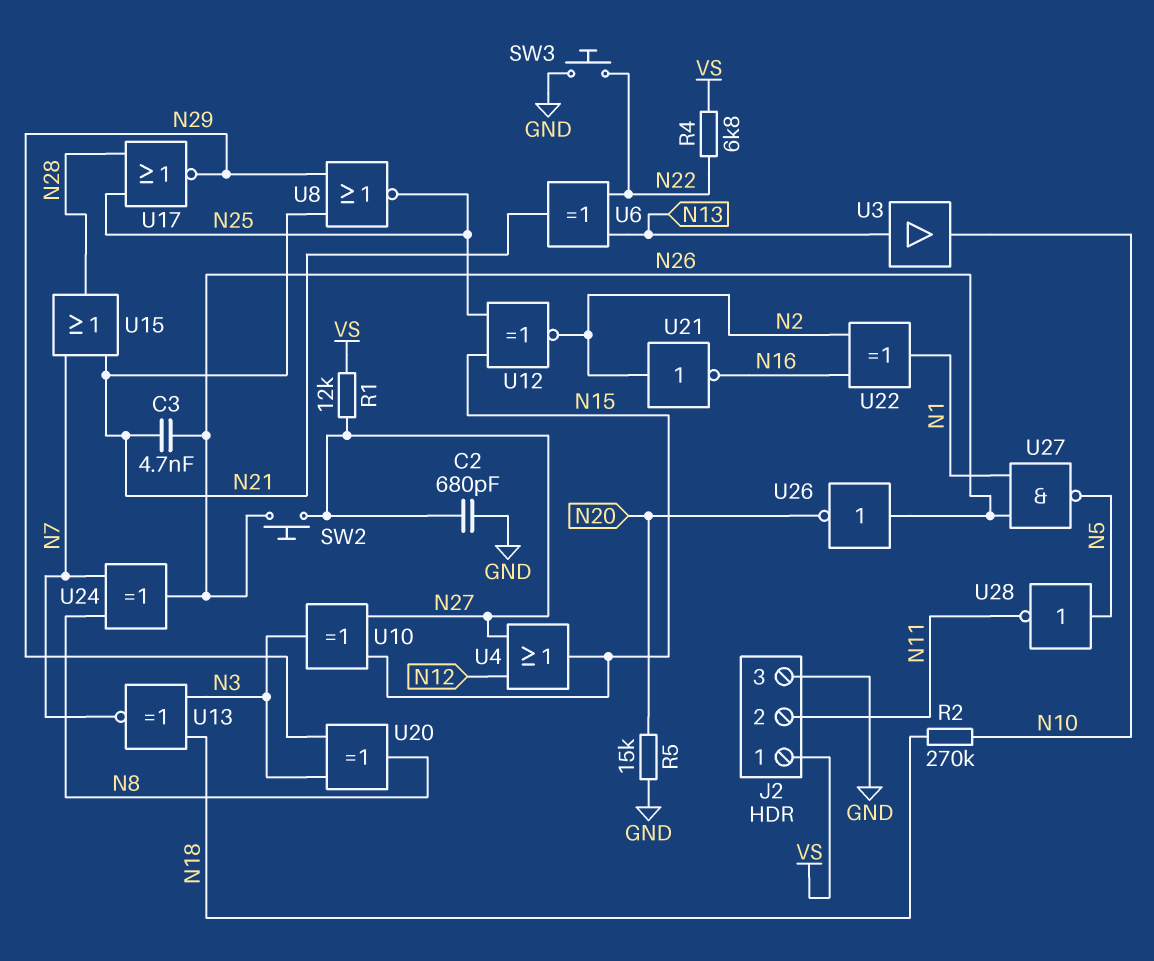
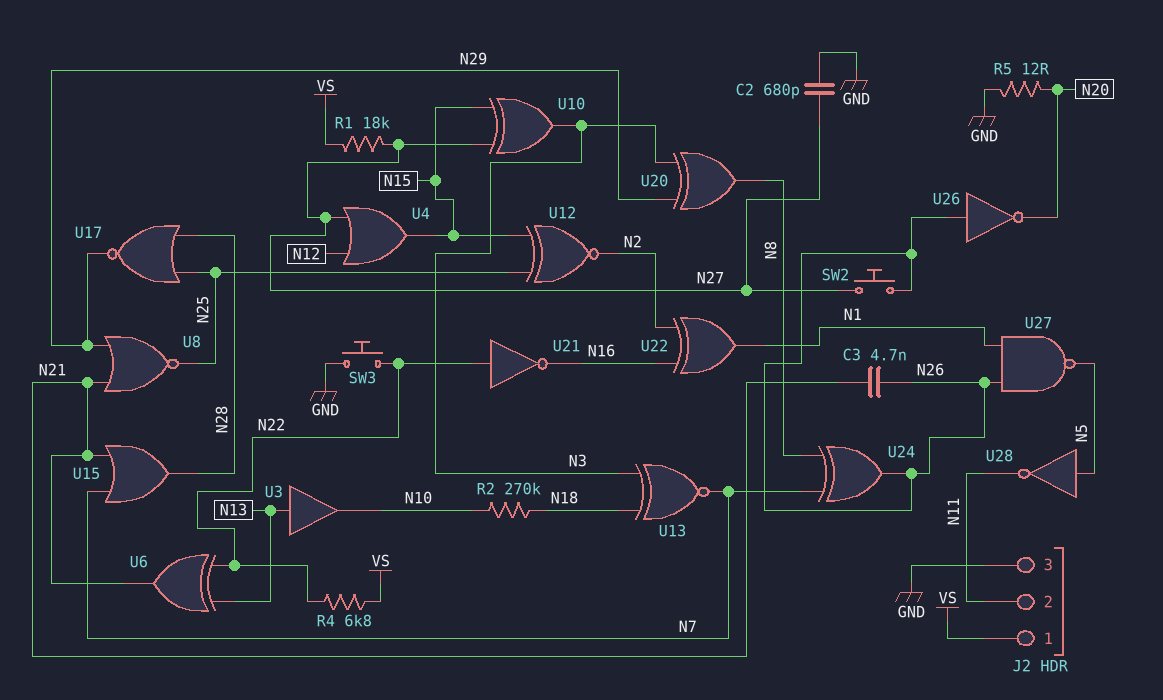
R1: 12k (N27, VS) -> 18k (N27, VS)
R5: 15k (GND, N20) -> 12 (GND, N20)
U21: NOT (in N2, out N16) -> NOT (in N22, out N16)

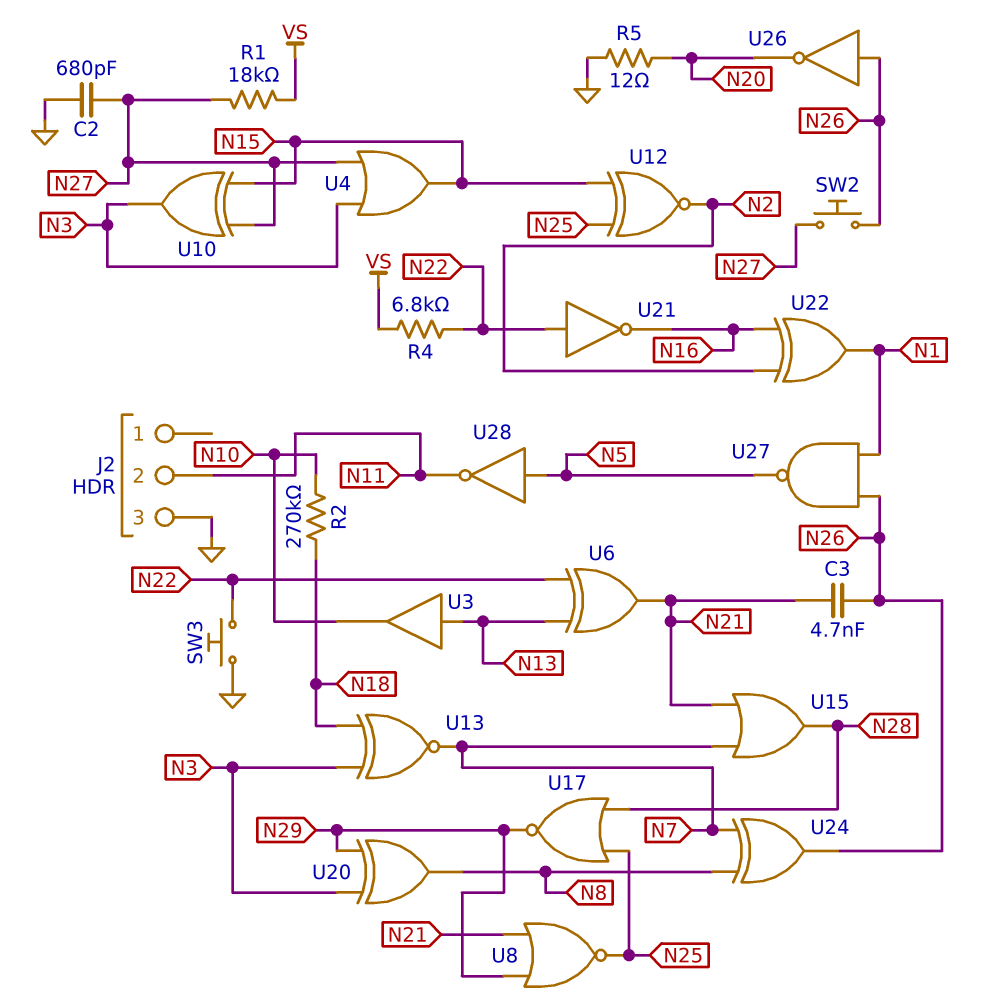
J2 pin 1: VS -> none
U4: OR (in N12, in N27, out N15) -> OR (in N3, in N27, out N15)

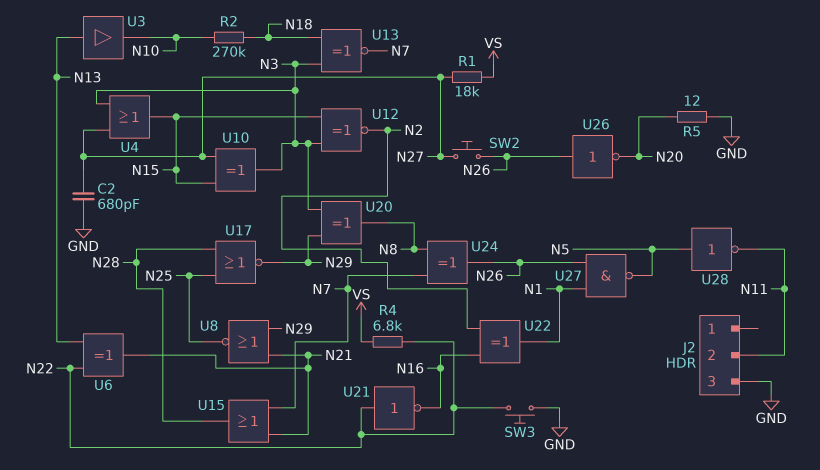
C3: 4.7nF (N21, N26) -> none
U12: XNOR (in N15, in N25, out N2) -> XNOR (in N3, in N15, out N2)

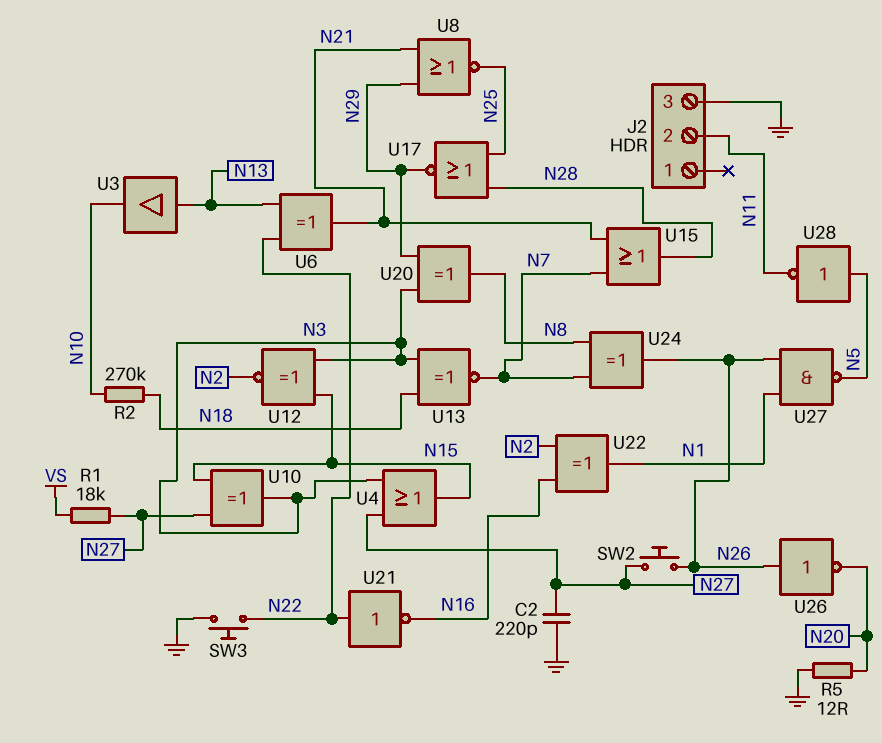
C2: 680pF (GND, N27) -> 220pF (GND, N27)
R4: 6.8k (N22, VS) -> none

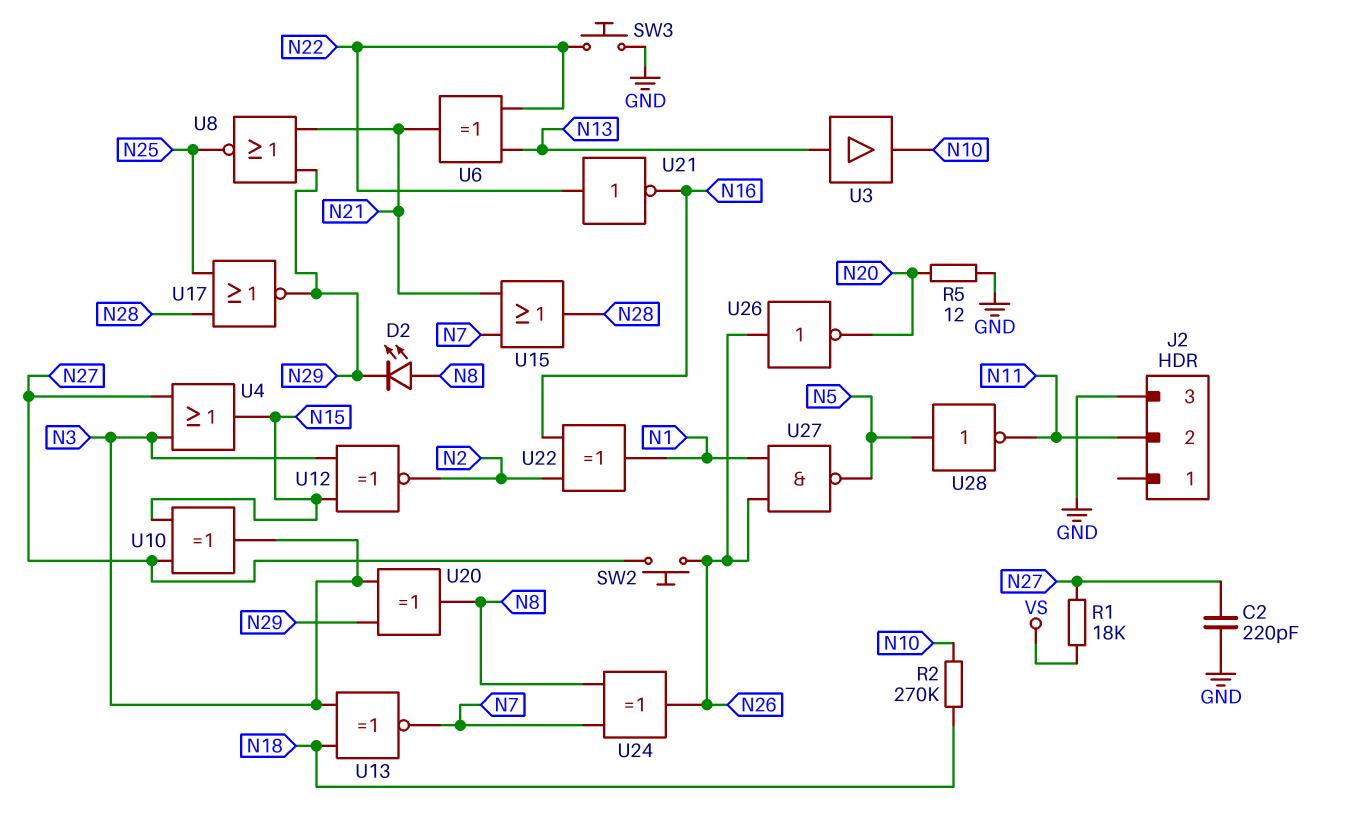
D2: none -> LED (A N8, K N29)

